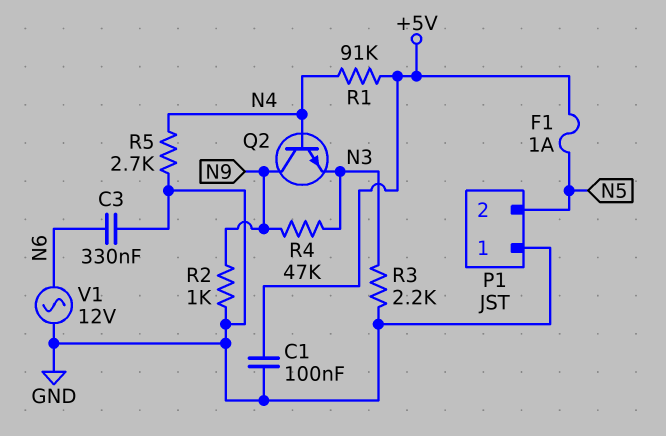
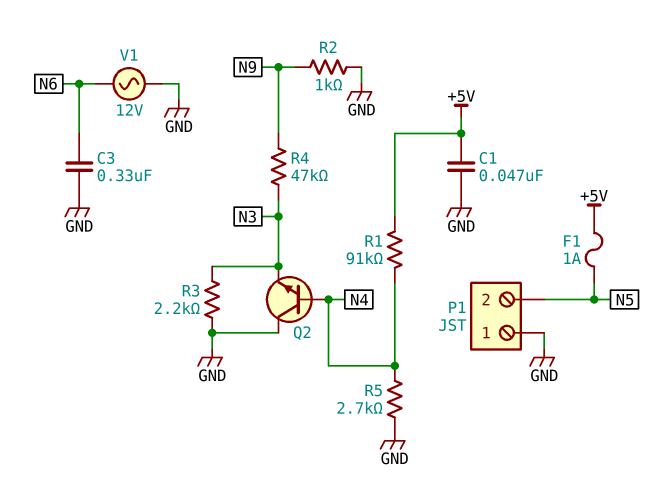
C1: 100nF (+5V, GND) -> 47nF (+5V, GND)
Q2: NPN (B N4, C N9, E N3) -> NPN (B N4, C GND, E N3)

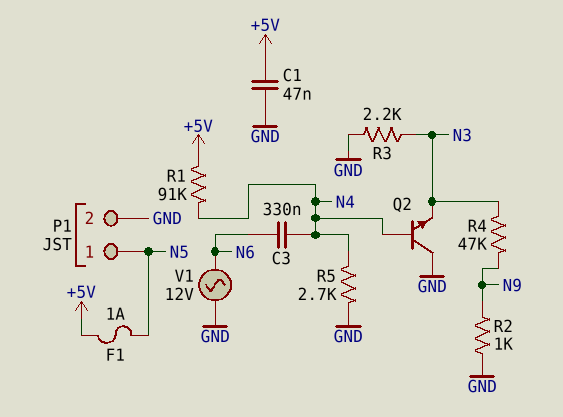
C3: 330nF (GND, N6) -> 330nF (N4, N6)
P1 pin 1: GND -> N5
P1 pin 2: N5 -> GND

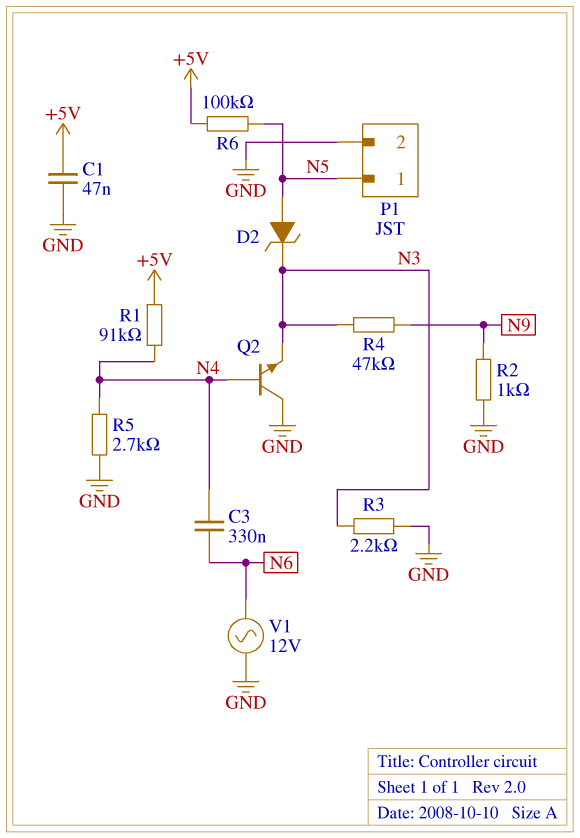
D2: none -> zener (A N5, K N3)
F1: 1A (+5V, N5) -> none
R6: none -> 100k (+5V, N5)

